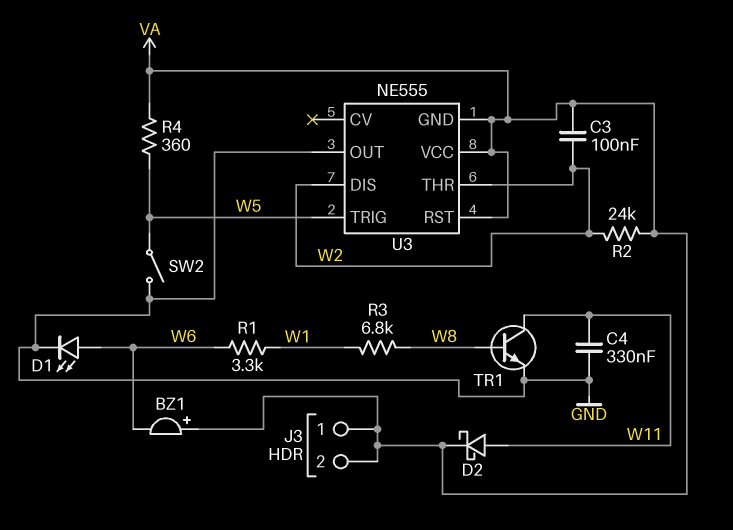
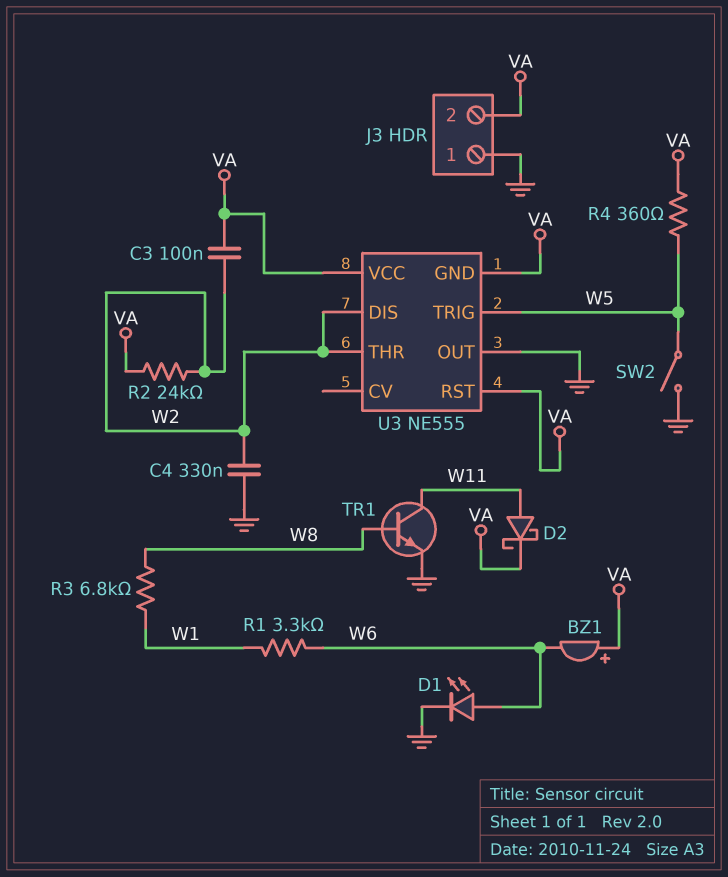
C4: 330nF (GND, W11) -> 330nF (GND, W2)
J3 pin 1: VA -> GND

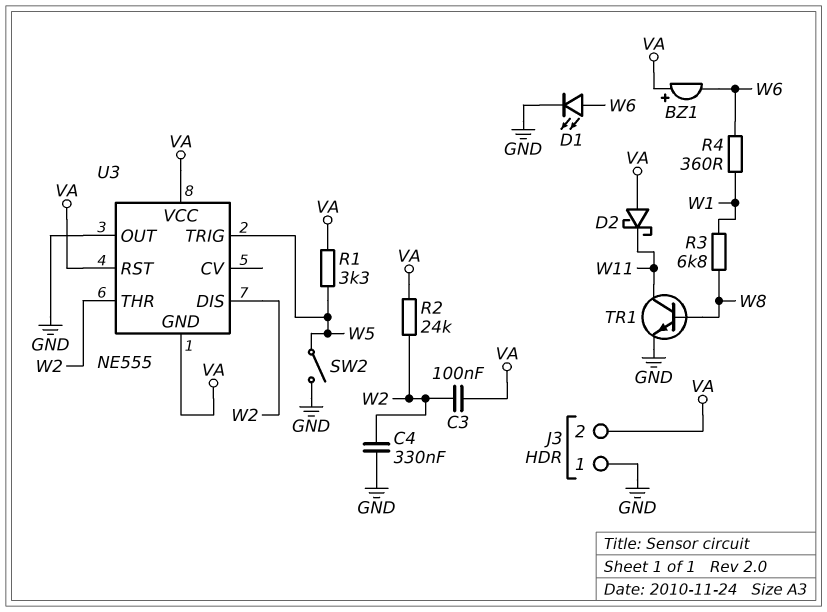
D2: schottky (A W11, K VA) -> schottky (A VA, K W11)
R1: 3.3k (W1, W6) -> 3.3k (VA, W5)
R4: 360 (VA, W5) -> 360 (W1, W6)

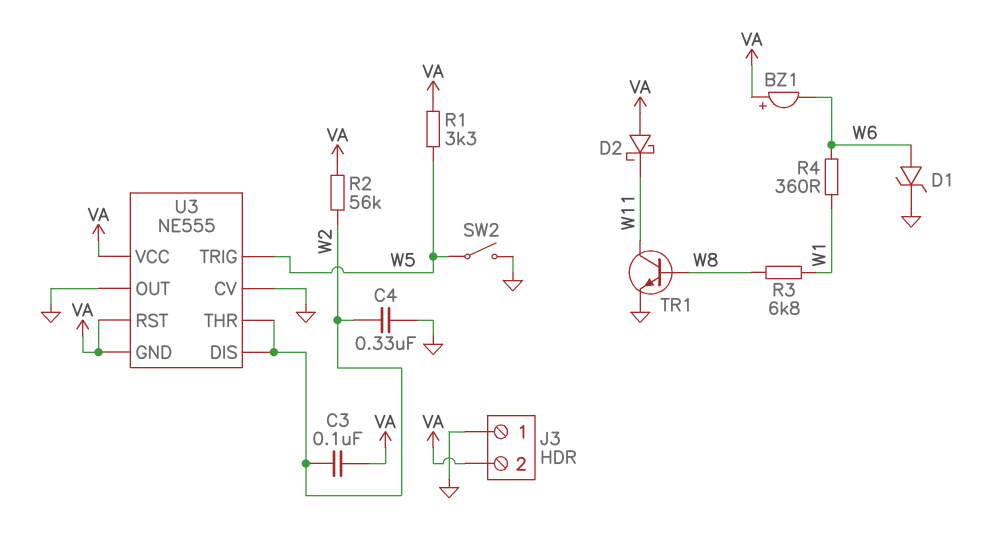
D1: LED (A W6, K GND) -> zener (A W6, K GND)
R2: 24k (VA, W2) -> 56k (VA, W2)
U3 pin CV: none -> GND

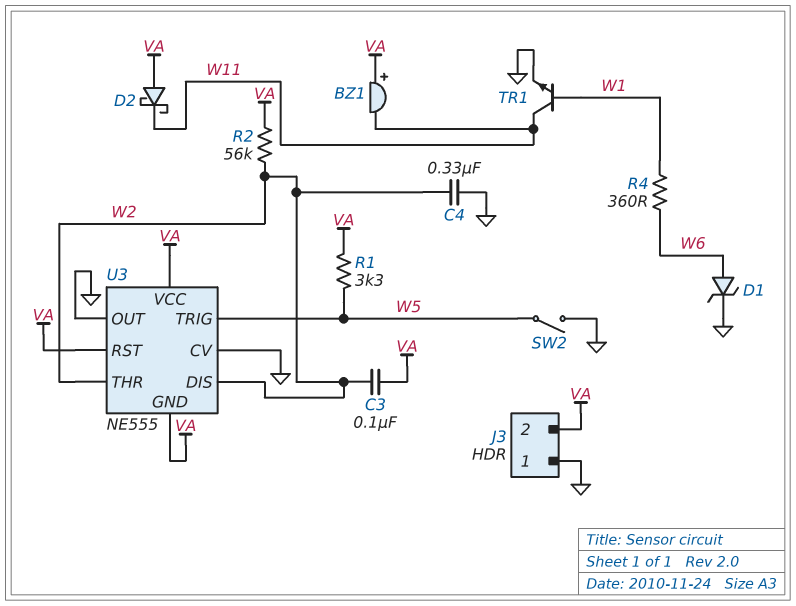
BZ1: buzzer (plus VA, minus W6) -> buzzer (plus VA, minus W11)
R3: 6.8k (W1, W8) -> none
TR1: NPN (B W8, C W11, E GND) -> NPN (B W1, C W11, E GND)

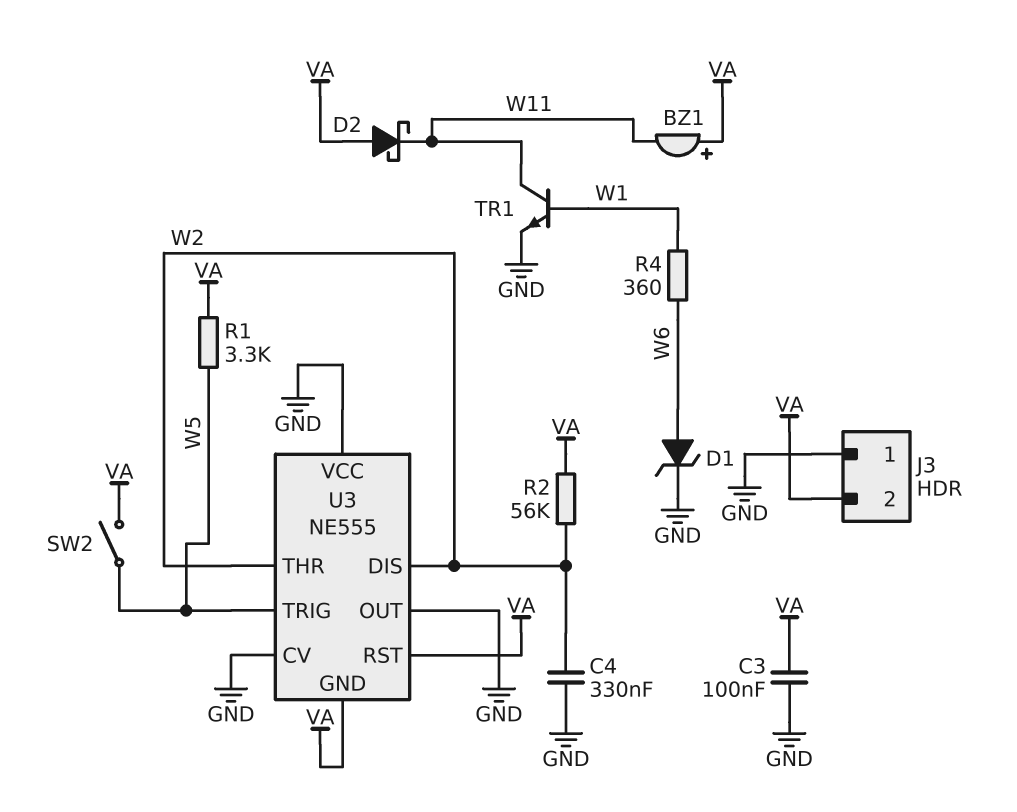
C3: 100nF (VA, W2) -> 100nF (GND, VA)
SW2: switch (GND, W5) -> switch (VA, W5)
U3 pin VCC: VA -> GND

